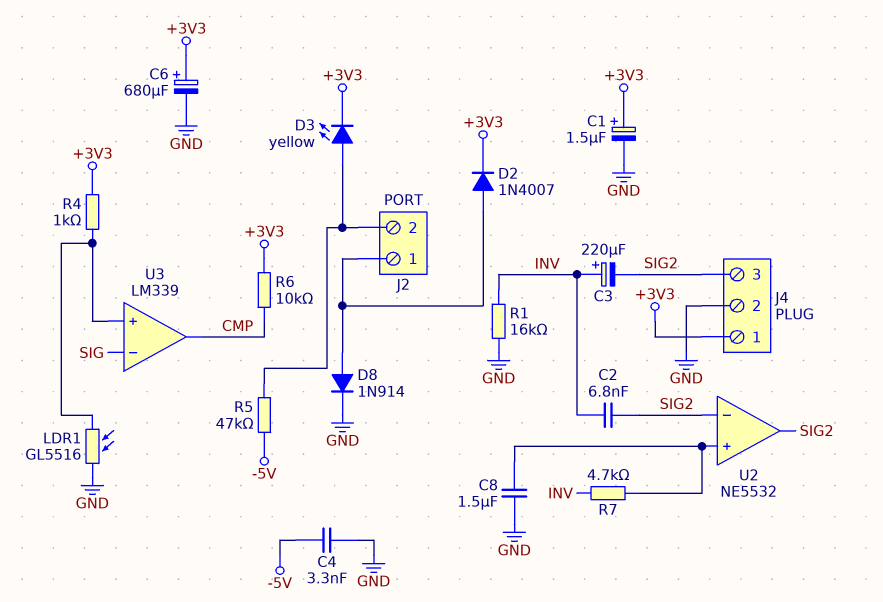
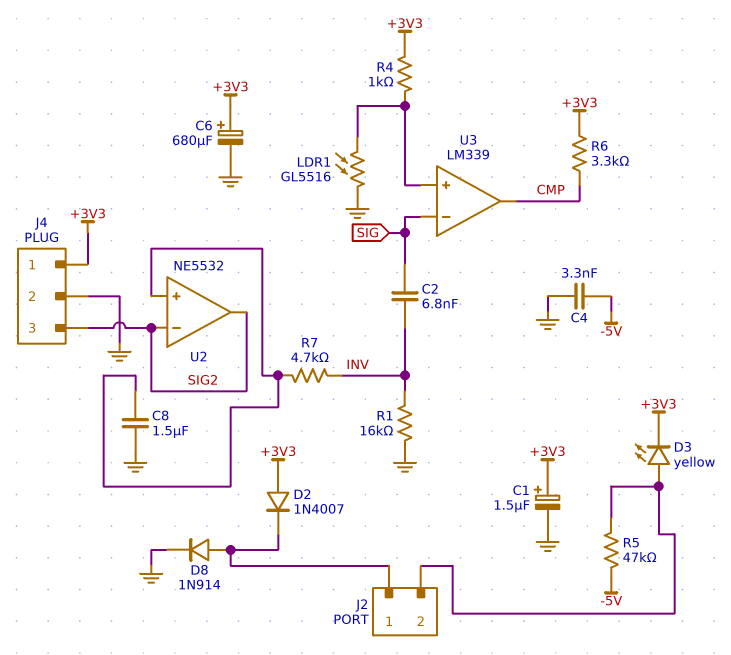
C2: 6.8nF (INV, SIG2) -> 6.8nF (INV, SIG)
C3: 220uF (plus INV, minus SIG2) -> none
D2: diode 1N4007 (A J2/1, K +3V3) -> diode 1N4007 (A +3V3, K J2/1)
R6: 10k (+3V3, CMP) -> 3.3k (+3V3, CMP)

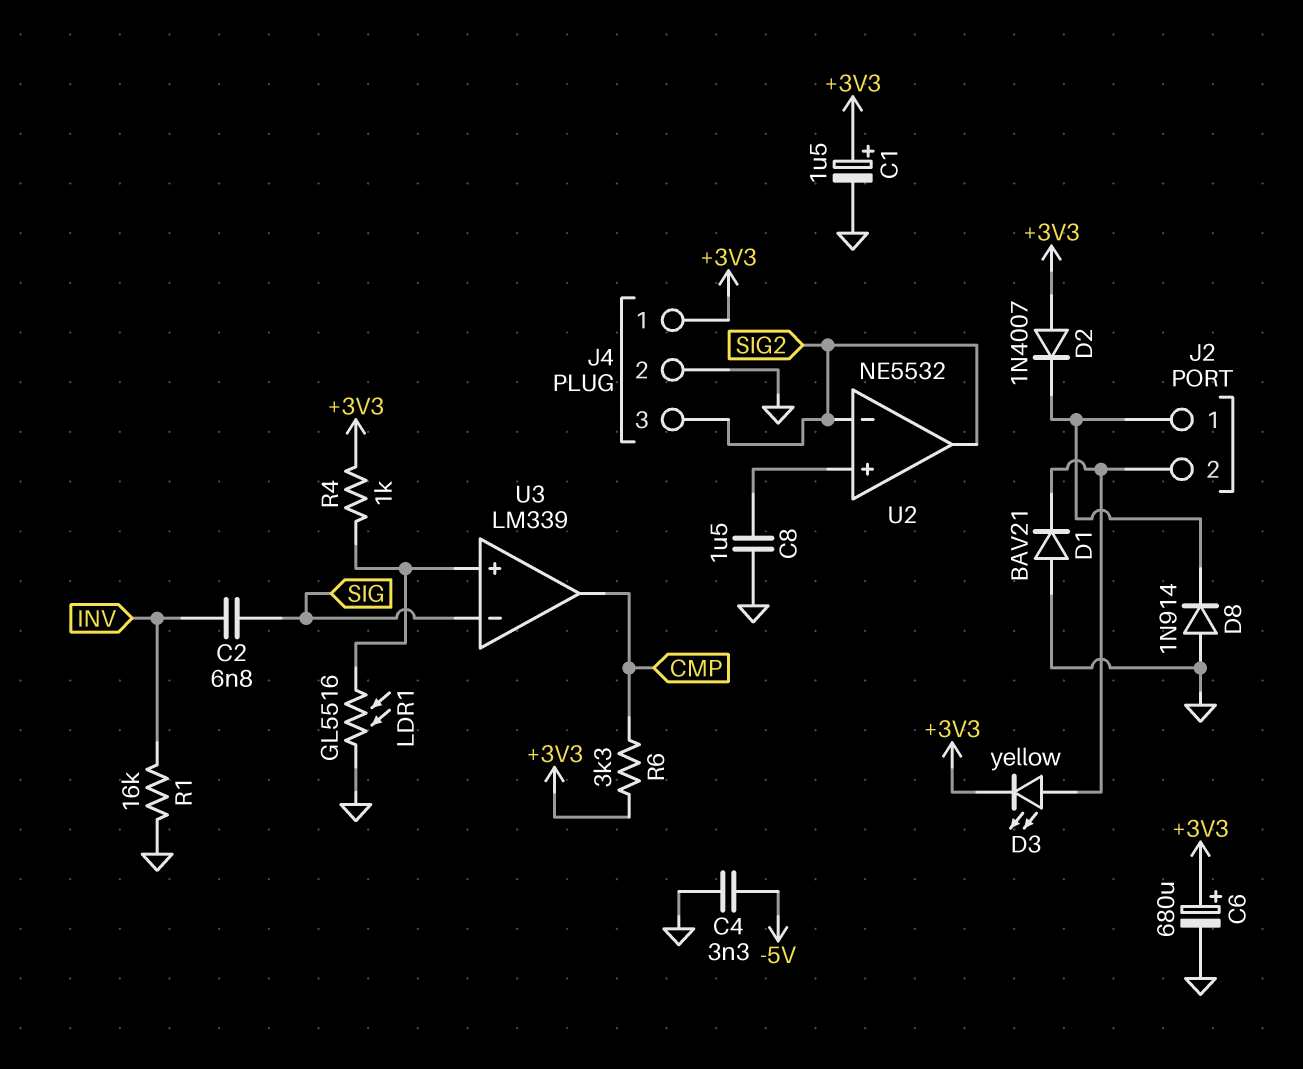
D1: none -> diode BAV21 (A GND, K J2/2)
D8: diode 1N914 (A J2/1, K GND) -> diode 1N914 (A GND, K J2/1)
R5: 47k (-5V, J2/2) -> none
R7: 4.7k (INV, U2/in+) -> none

